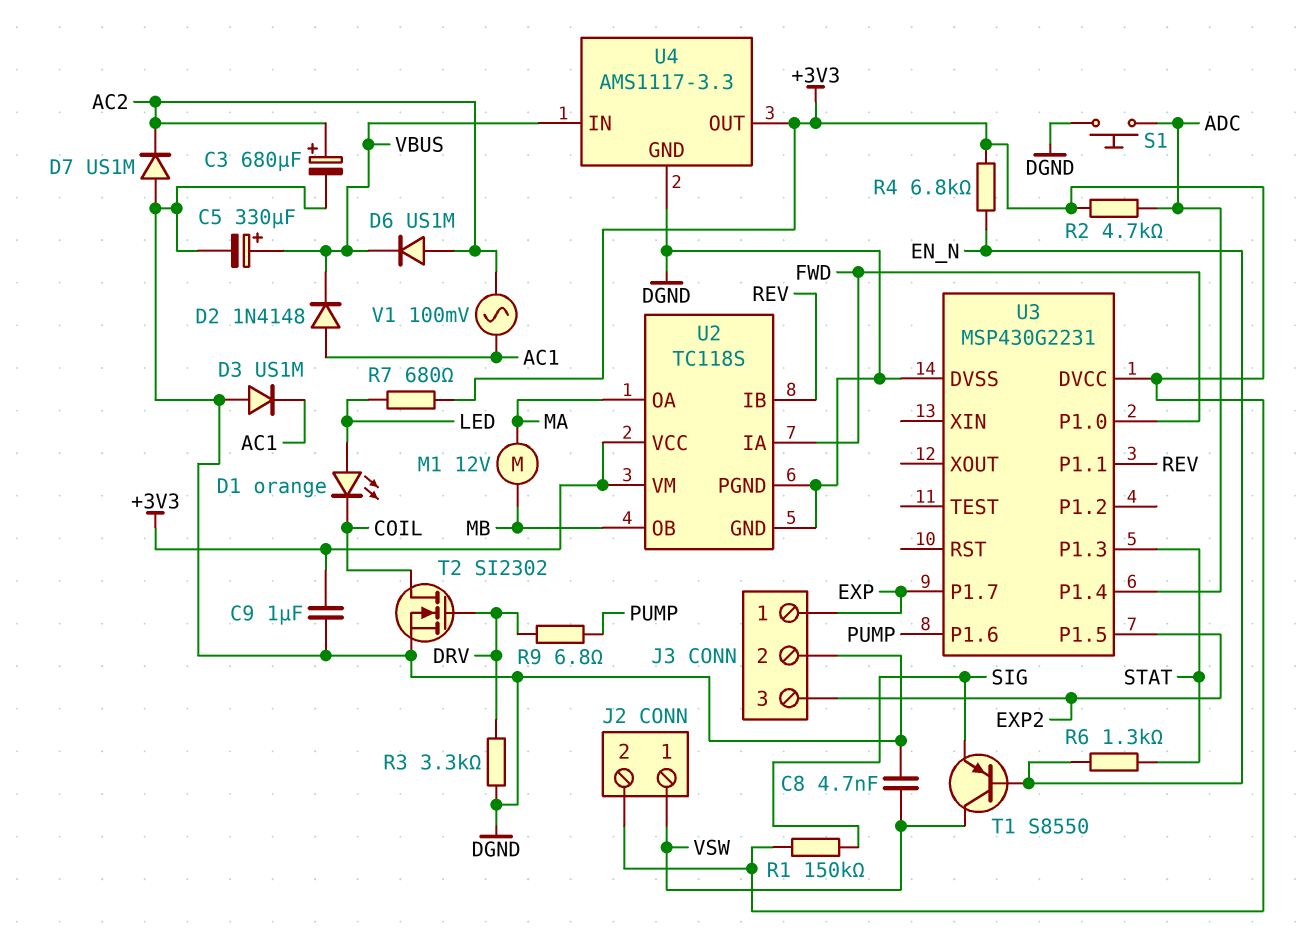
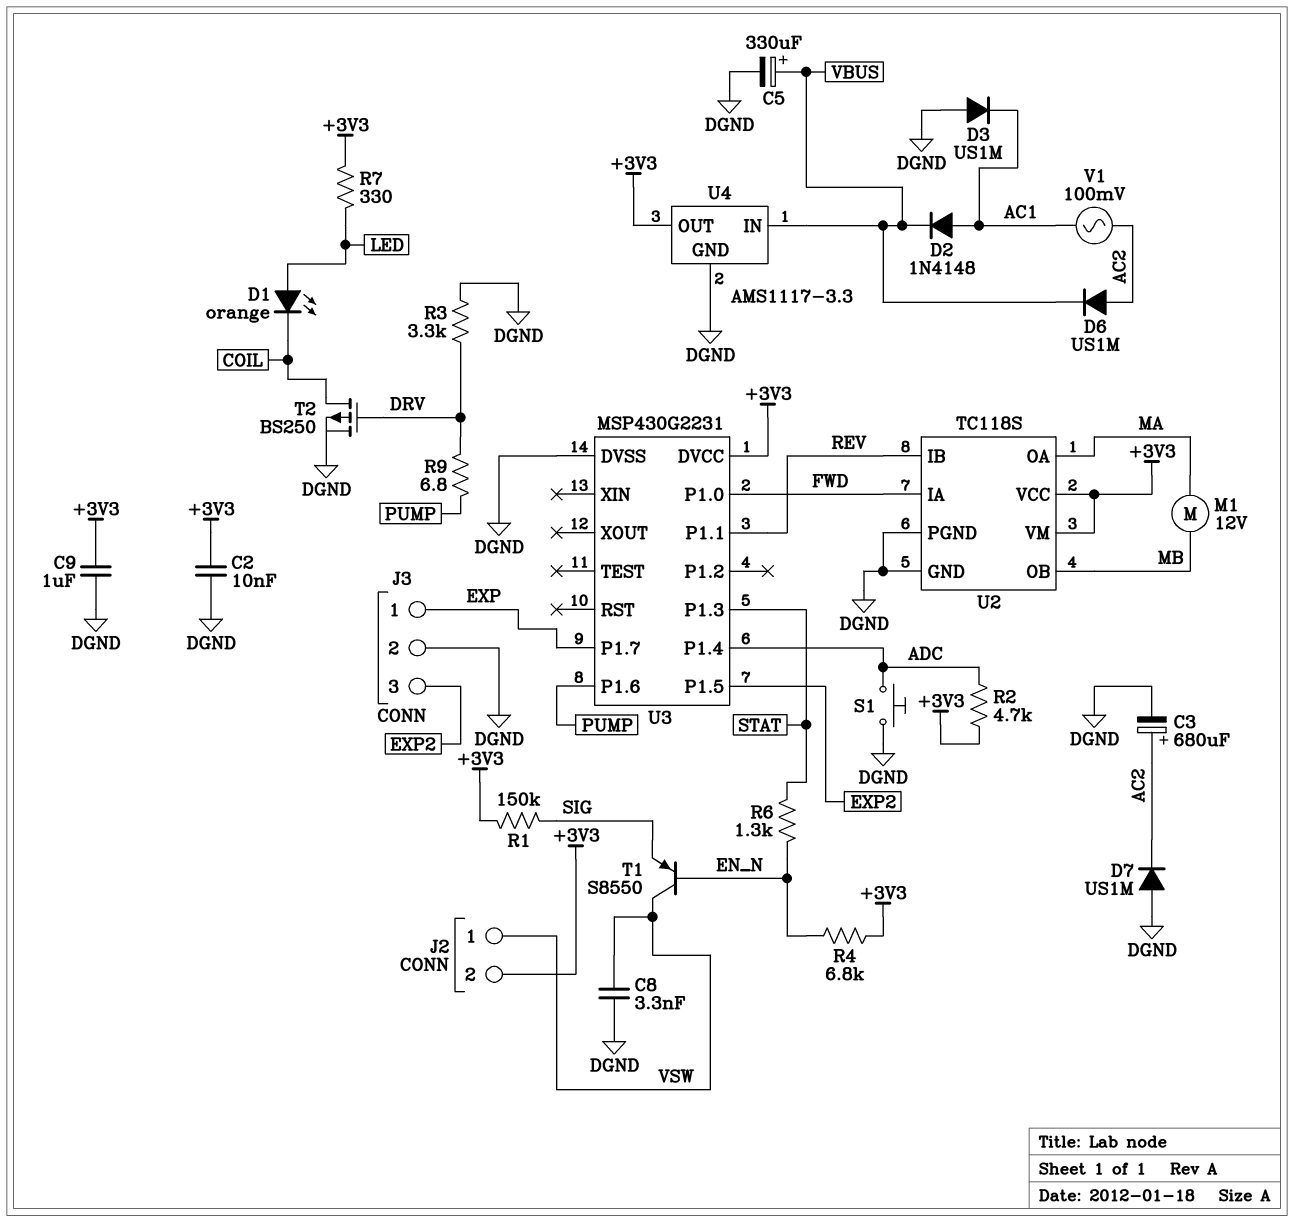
C2: none -> 10nF (+3V3, DGND)
C8: 4.7nF (DGND, VSW) -> 3.3nF (DGND, VSW)
R7: 680 (+3V3, LED) -> 330 (+3V3, LED)
T2: NMOS SI2302 (G DRV, D COIL, S DGND) -> PMOS BS250 (G DRV, D COIL, S DGND)

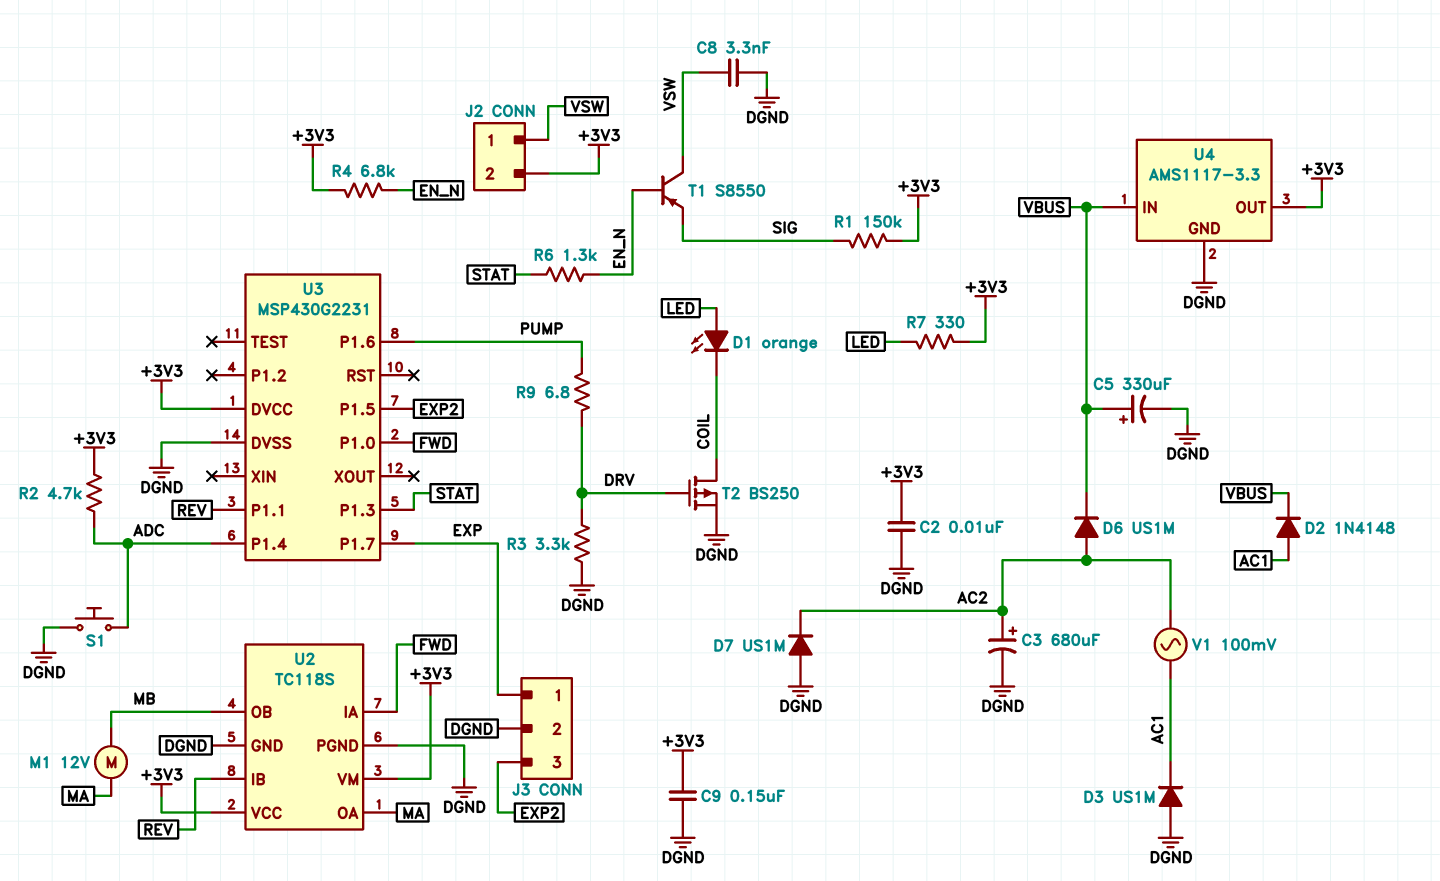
C9: 1uF (+3V3, DGND) -> 150nF (+3V3, DGND)

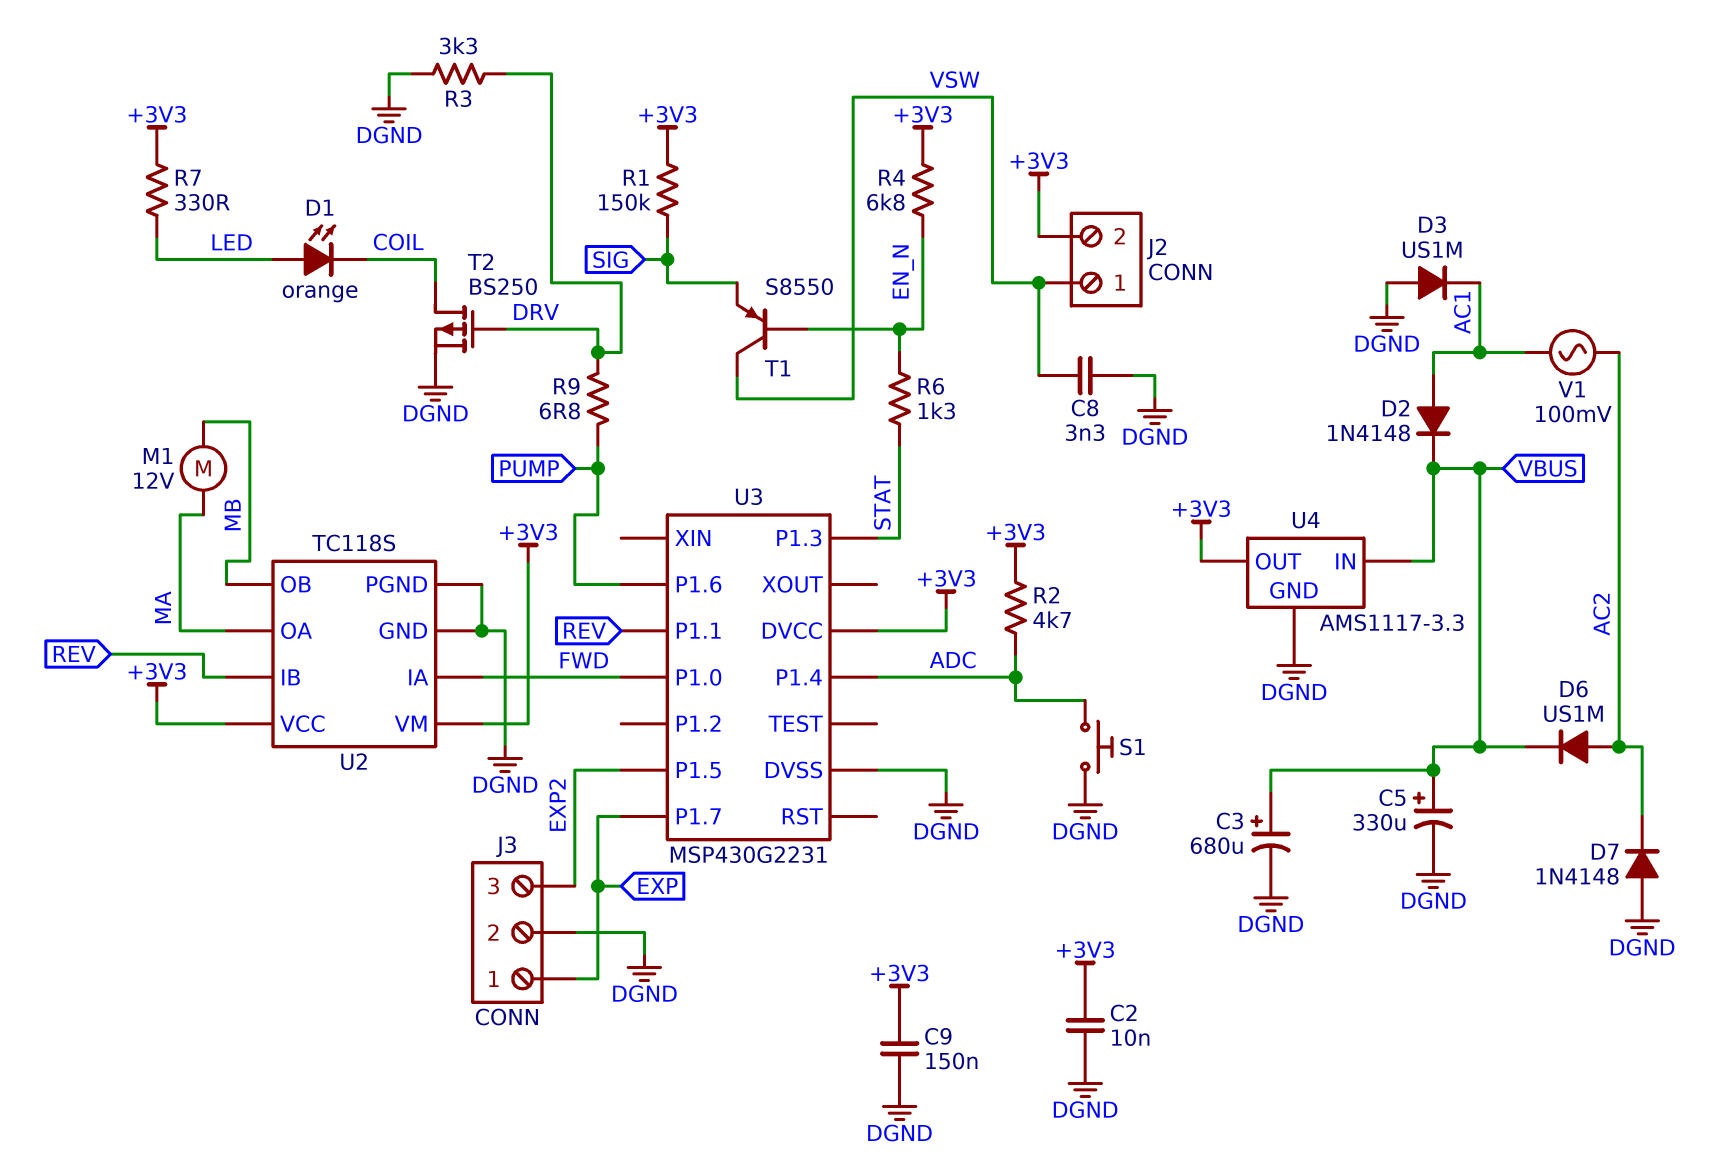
C3: 680uF (plus AC2, minus DGND) -> 680uF (plus VBUS, minus DGND)
D7: diode US1M (A DGND, K AC2) -> diode 1N4148 (A DGND, K AC2)

